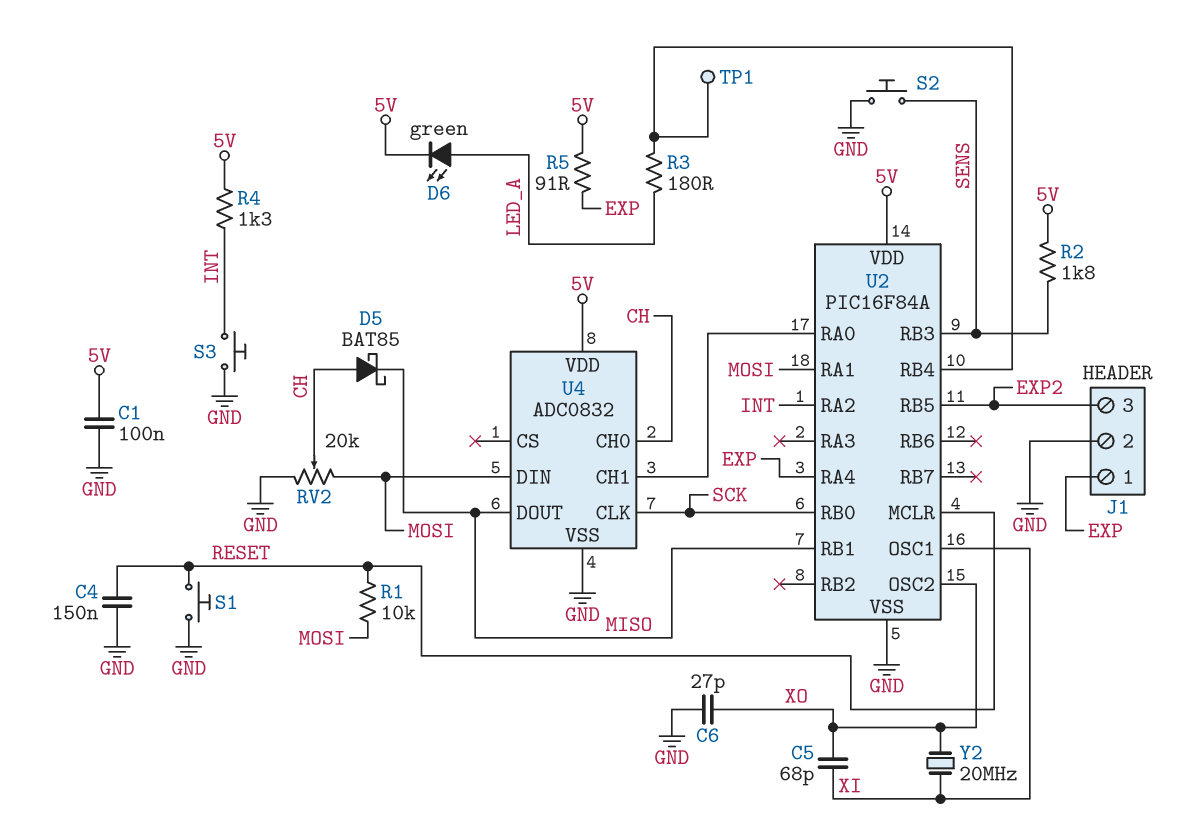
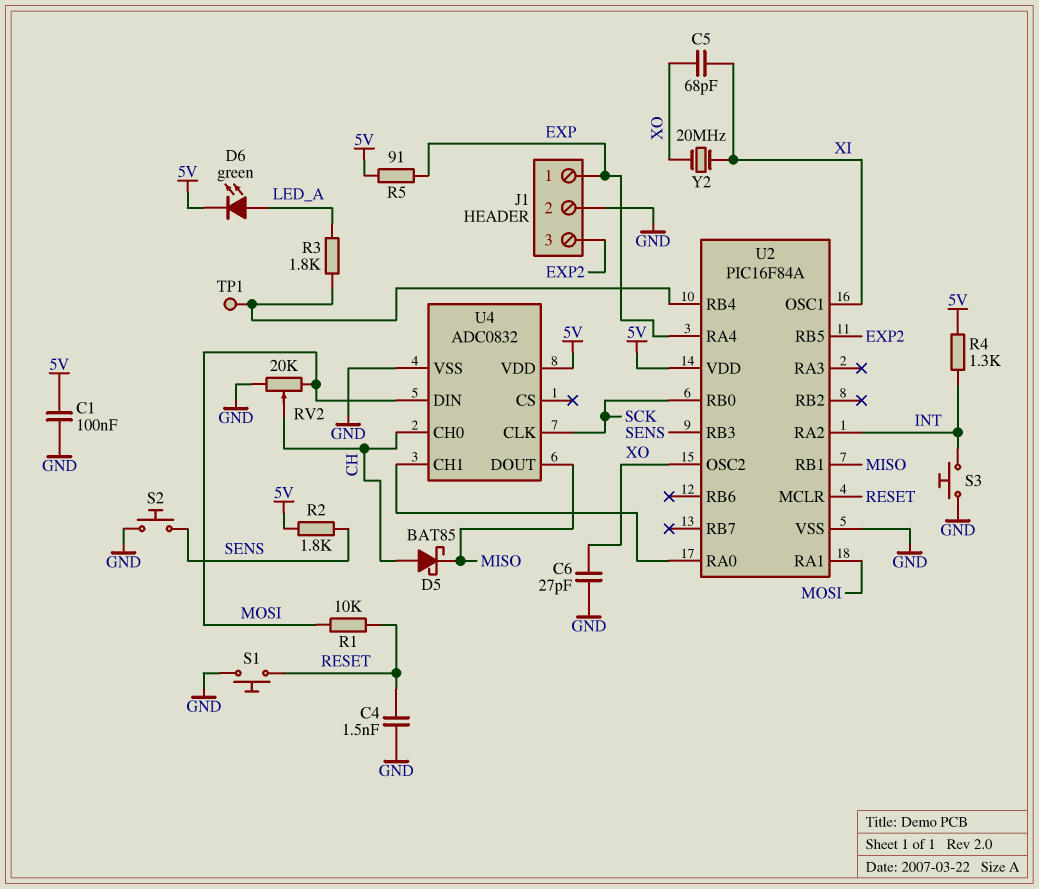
C4: 150nF (GND, RESET) -> 1.5nF (GND, RESET)
R3: 180 (LED_A, U2/RB4) -> 1.8k (LED_A, U2/RB4)

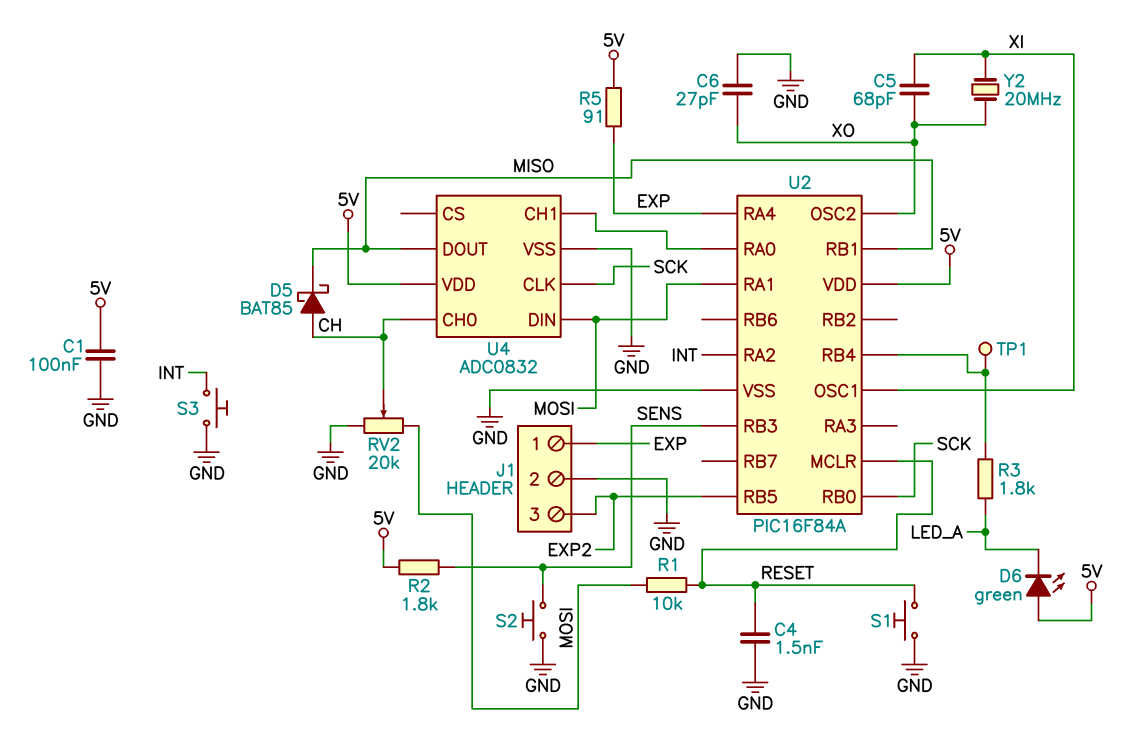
D6: LED green (A LED_A, K 5V) -> LED green (A 5V, K LED_A)
R4: 1.3k (5V, INT) -> none

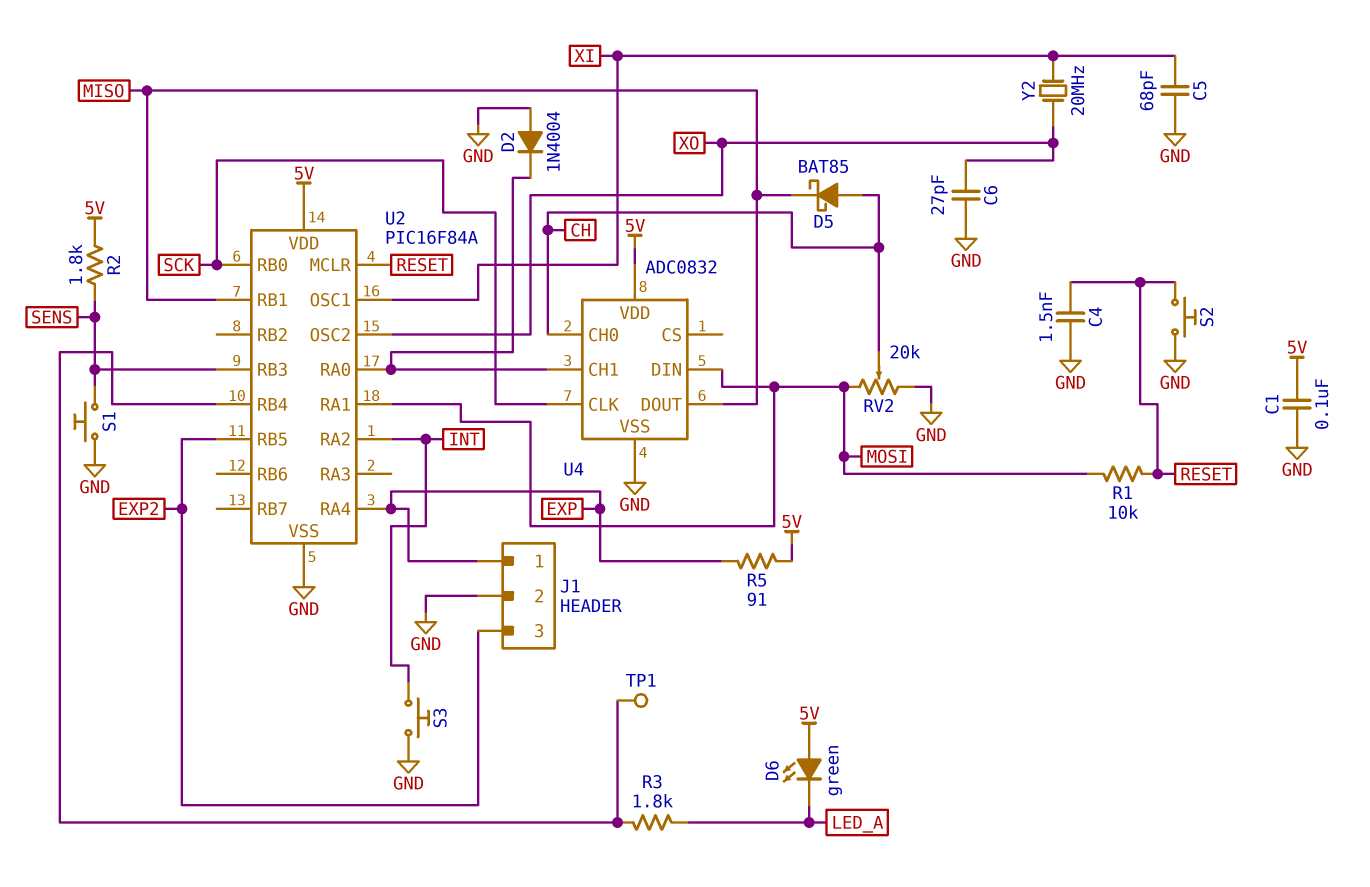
C5: 68pF (XI, XO) -> 68pF (GND, XI)
D2: none -> diode 1N4004 (A GND, K U2/RA0)
S1: button (GND, RESET) -> button (GND, SENS)
S2: button (GND, SENS) -> button (GND, RESET)

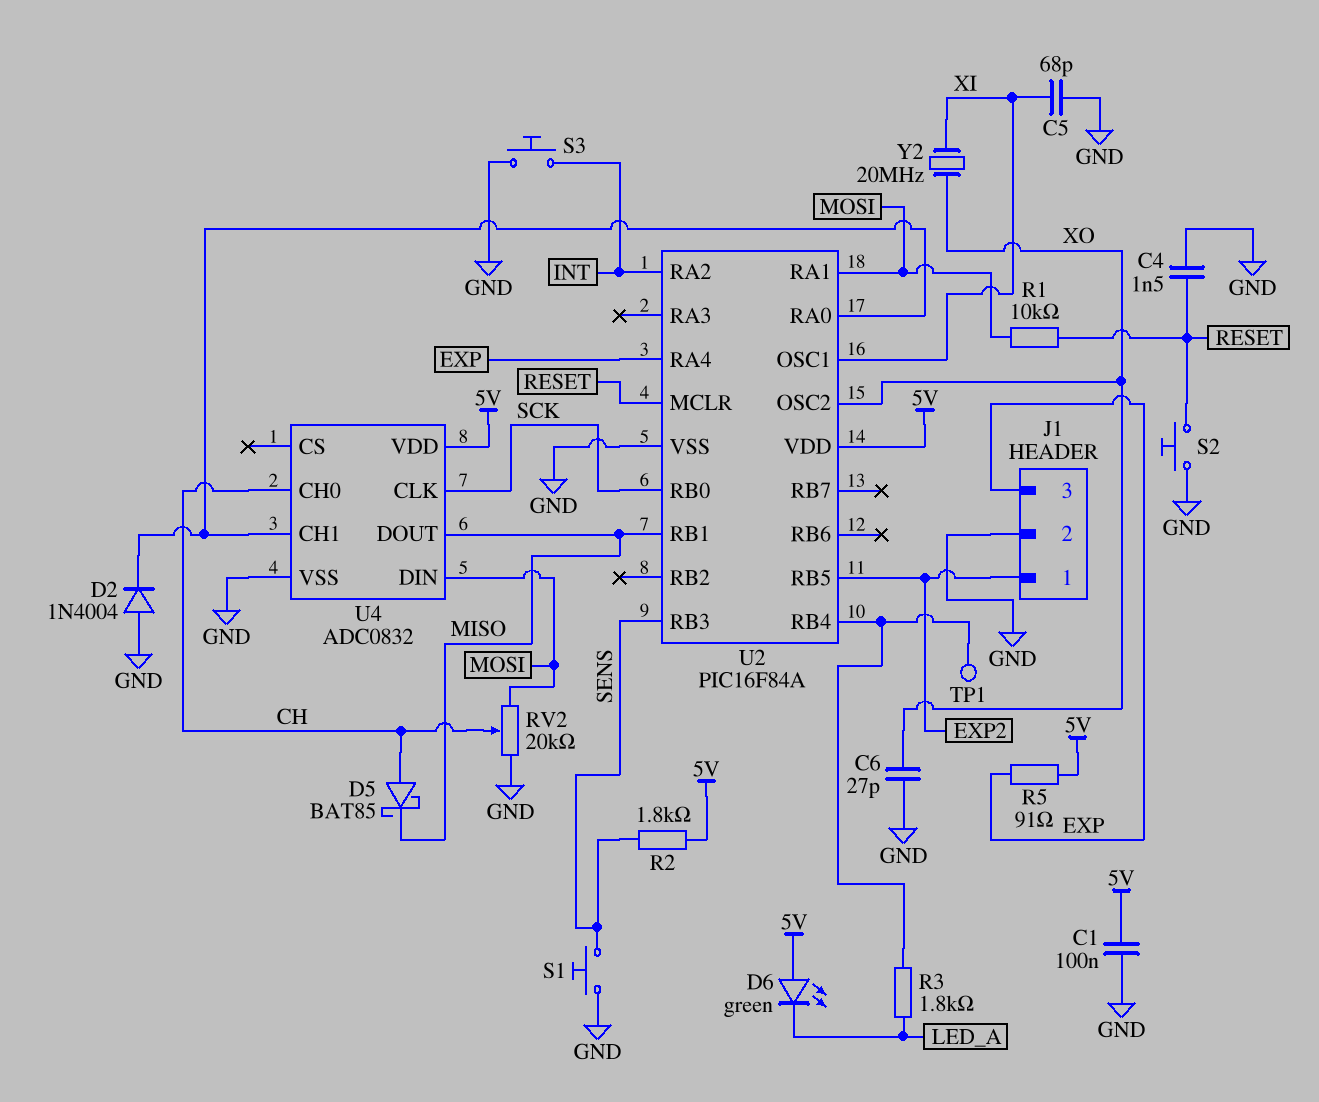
J1 pin 1: EXP -> EXP2
J1 pin 3: EXP2 -> EXP

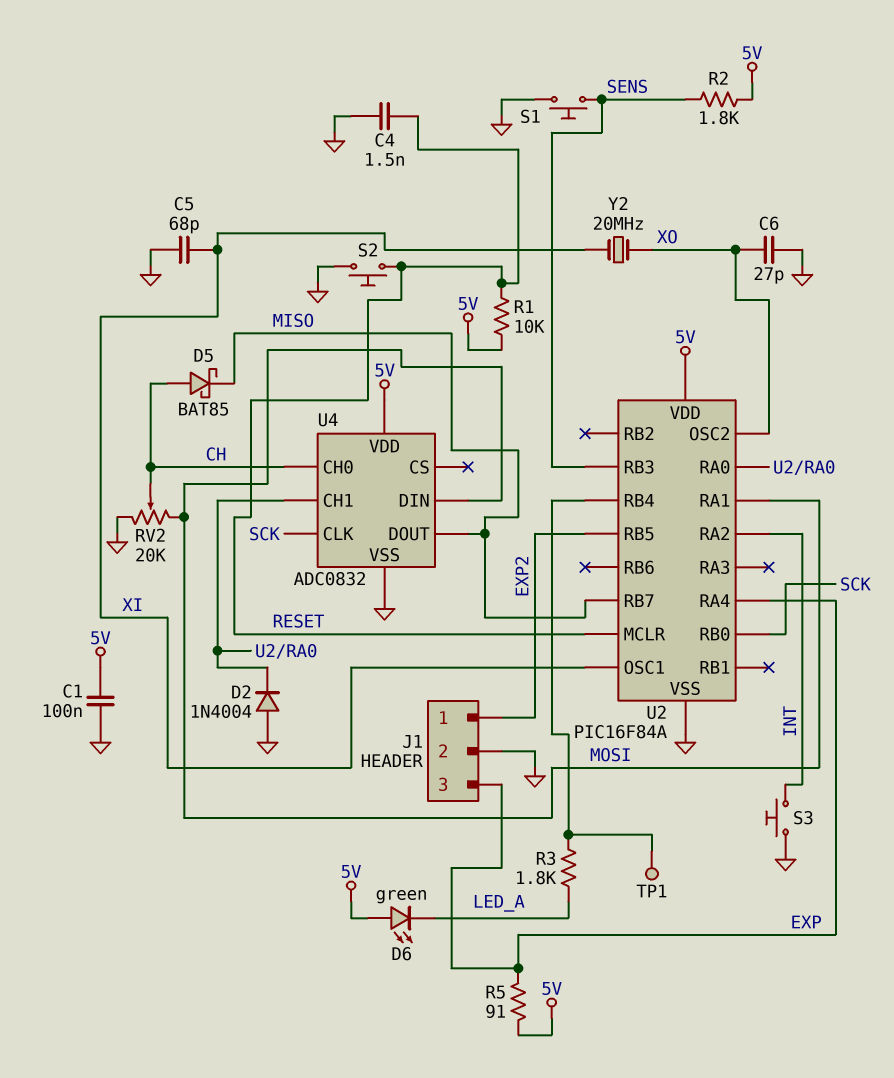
R1: 10k (MOSI, RESET) -> 10k (5V, RESET)
U2 pin RB1: MISO -> none
U2 pin RB7: none -> MISO

